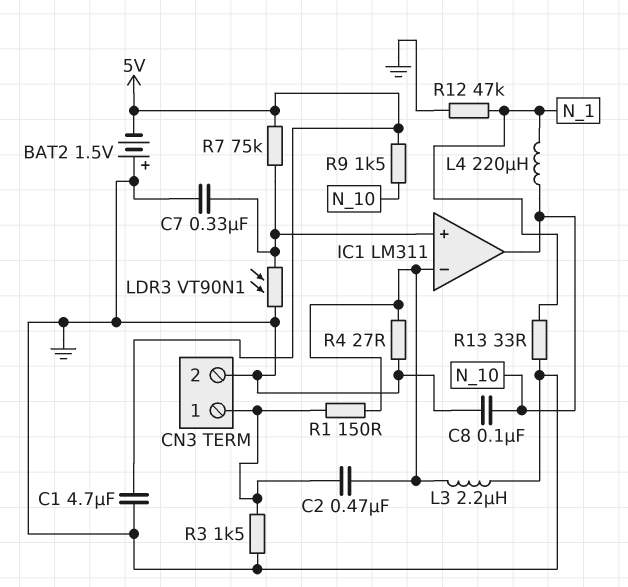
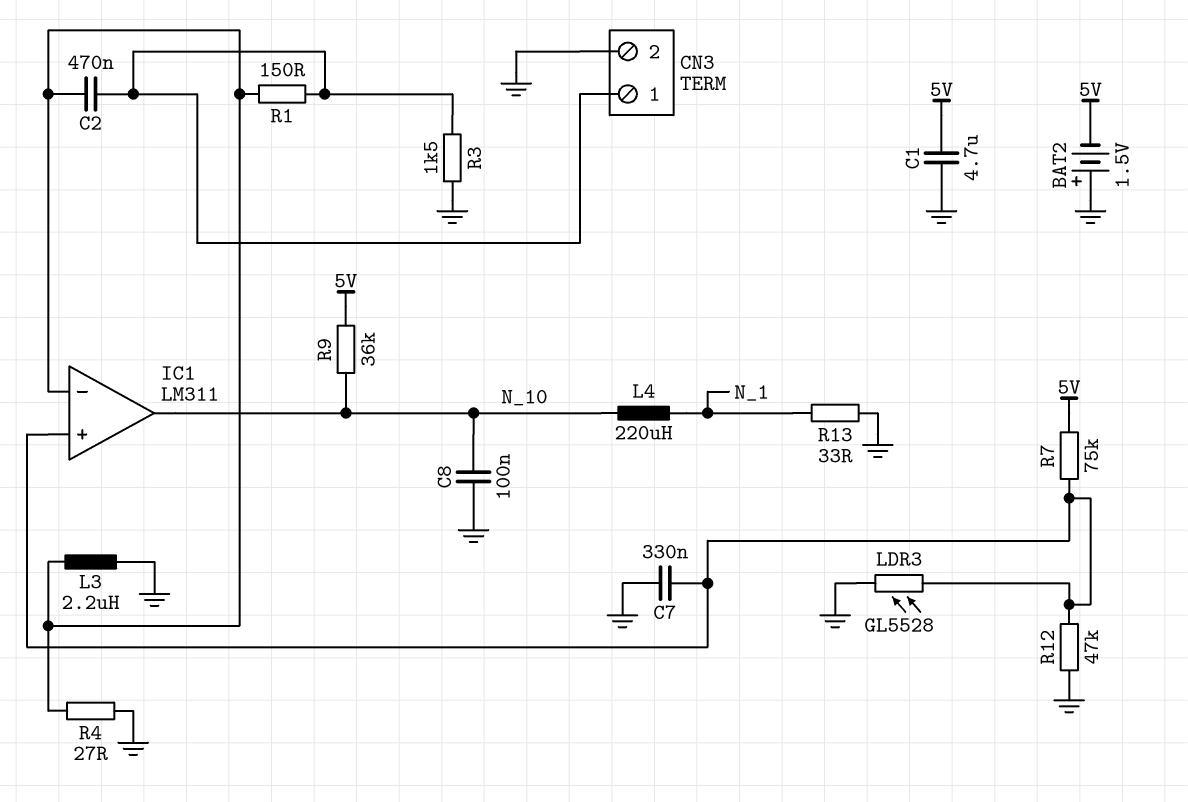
LDR3: VT90N1 (GND, IC1/in+) -> GL5528 (GND, IC1/in+)
R9: 1.5k (5V, N_10) -> 36k (5V, N_10)
R12: 47k (GND, N_1) -> 47k (GND, IC1/in+)

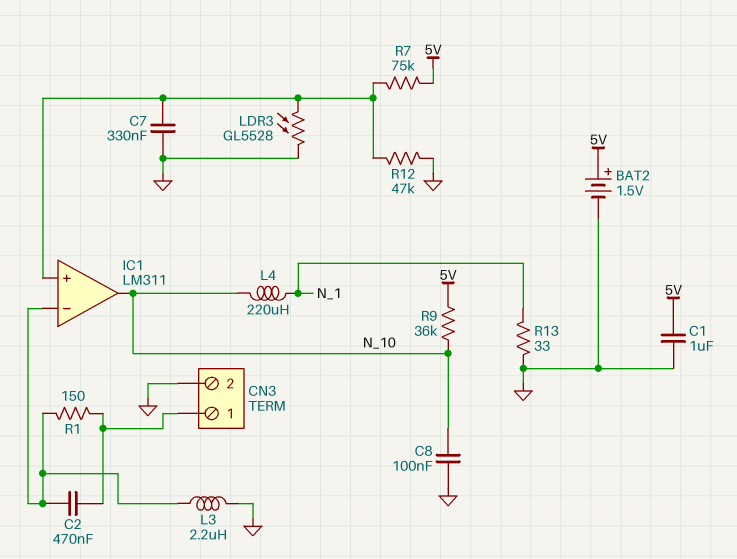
BAT2: 1.5V (plus GND, minus 5V) -> 1.5V (plus 5V, minus GND)
C1: 4.7uF (5V, GND) -> 1uF (5V, GND)
R3: 1.5k (CN3/1, GND) -> none
R4: 27 (GND, IC1/in-) -> none

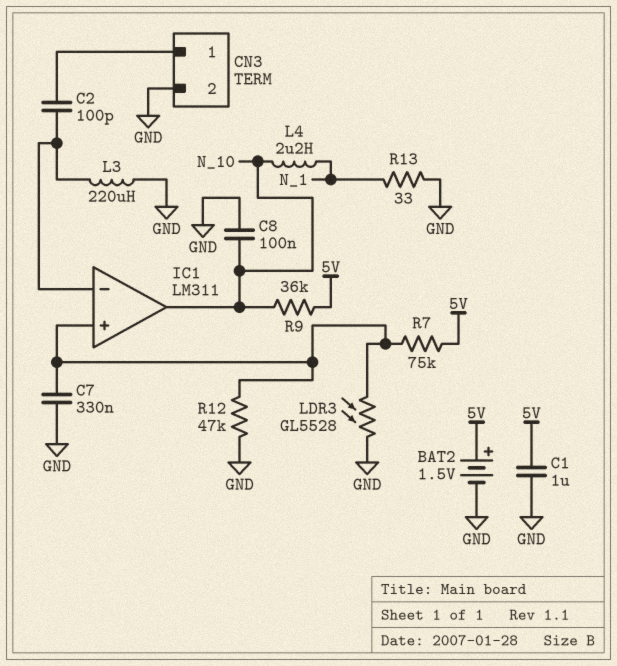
C2: 470nF (CN3/1, IC1/in-) -> 100pF (CN3/1, IC1/in-)
L3: 2.2uH (GND, IC1/in-) -> 220uH (GND, IC1/in-)
L4: 220uH (N_1, N_10) -> 2.2uH (N_1, N_10)
R1: 150 (CN3/1, IC1/in-) -> none

